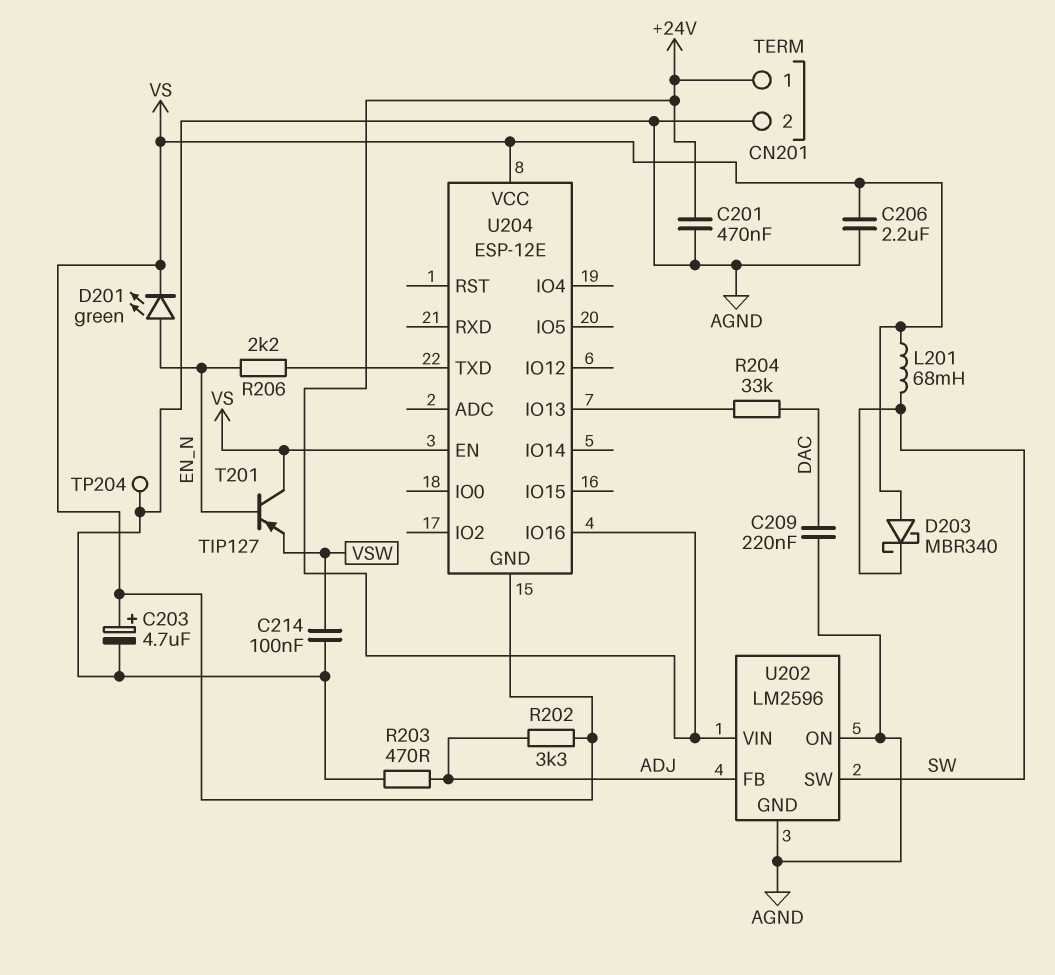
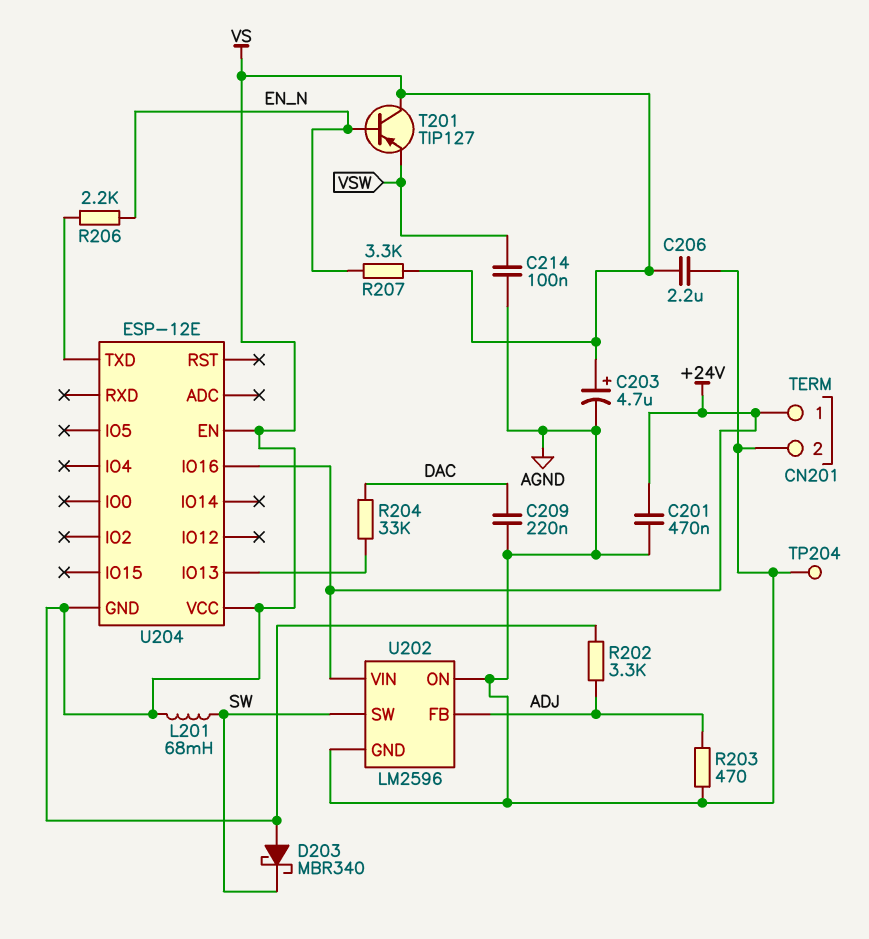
D201: LED green (A EN_N, K VS) -> none
R207: none -> 3.3k (EN_N, VS)

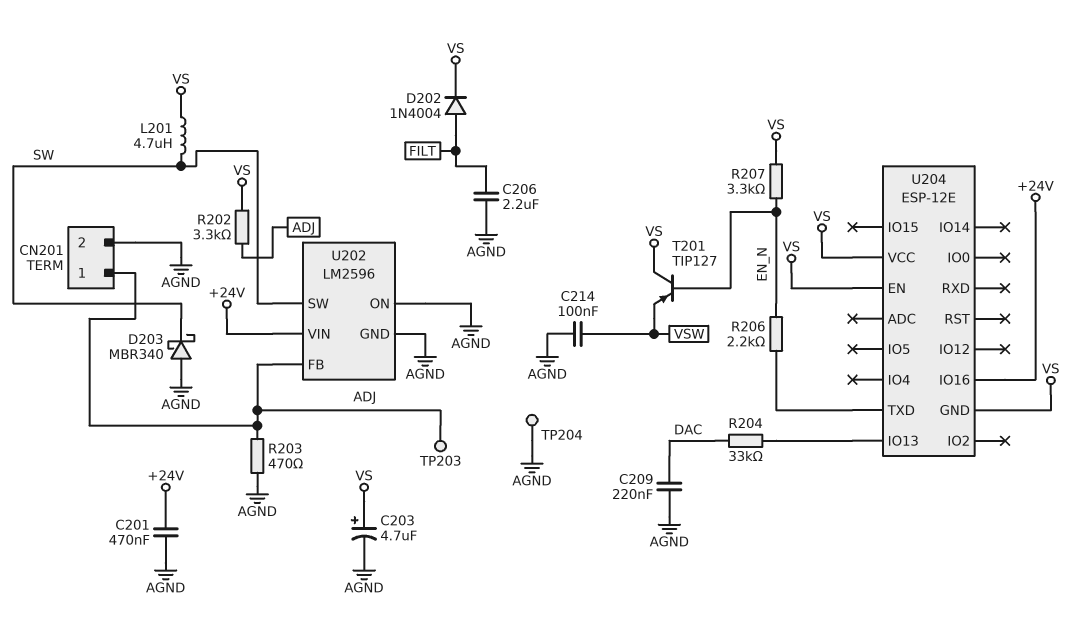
C206: 2.2uF (AGND, VS) -> 2.2uF (AGND, FILT)
CN201 pin 1: +24V -> ADJ
D202: none -> diode 1N4004 (A FILT, K VS)
D203: schottky MBR340 (A VS, K SW) -> schottky MBR340 (A AGND, K SW)
L201: 68mH (SW, VS) -> 4.7uH (SW, VS)
TP203: none -> test point (ADJ)

